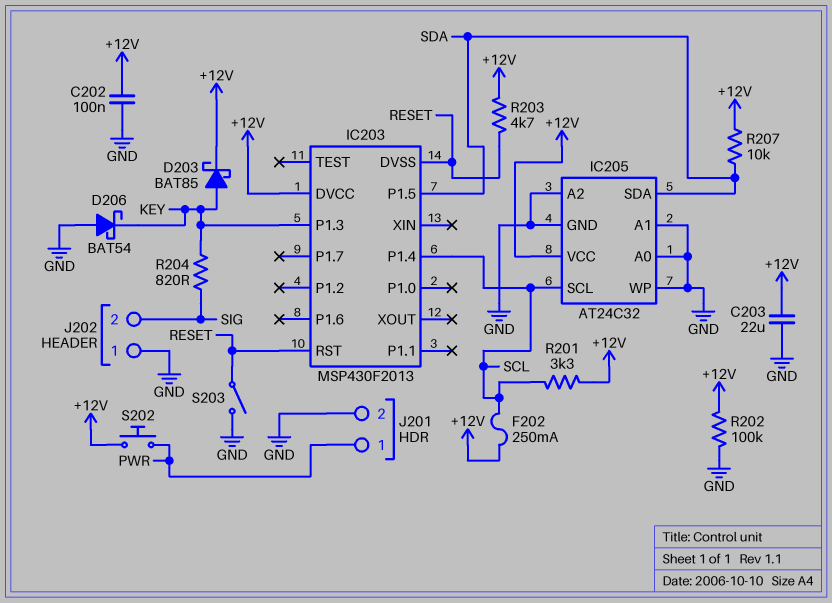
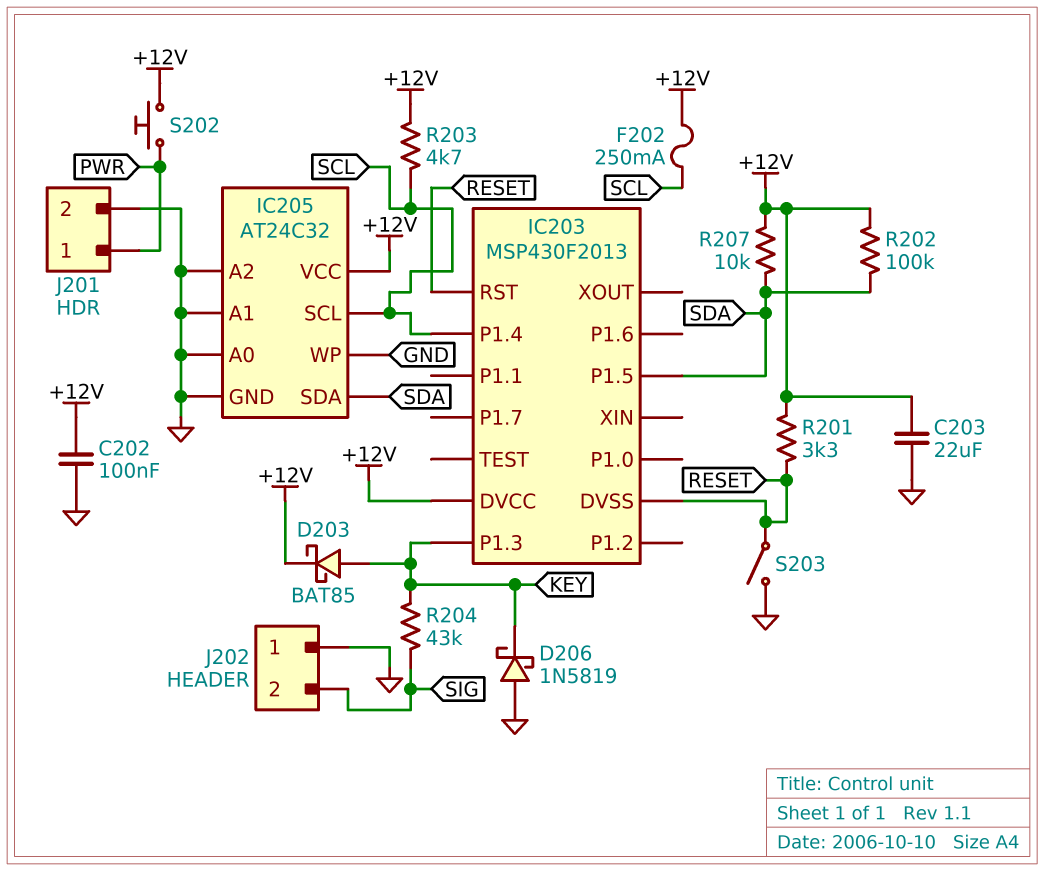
D206: schottky BAT54 (A GND, K KEY) -> schottky 1N5819 (A GND, K KEY)
R201: 3.3k (+12V, SCL) -> 3.3k (+12V, RESET)
R202: 100k (+12V, GND) -> 100k (+12V, SDA)
R203: 4.7k (+12V, RESET) -> 4.7k (+12V, SCL)
R204: 820 (KEY, SIG) -> 43k (KEY, SIG)

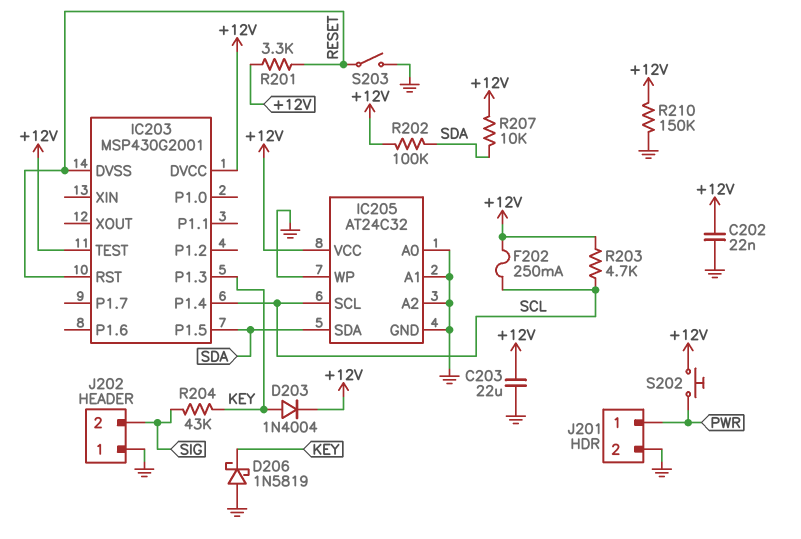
C202: 100nF (+12V, GND) -> 22nF (+12V, GND)
D203: schottky BAT85 (A KEY, K +12V) -> diode 1N4004 (A KEY, K +12V)
IC203: MSP430F2013 -> MSP430G2001
IC203 pin TEST: none -> +12V
R210: none -> 150k (+12V, GND)

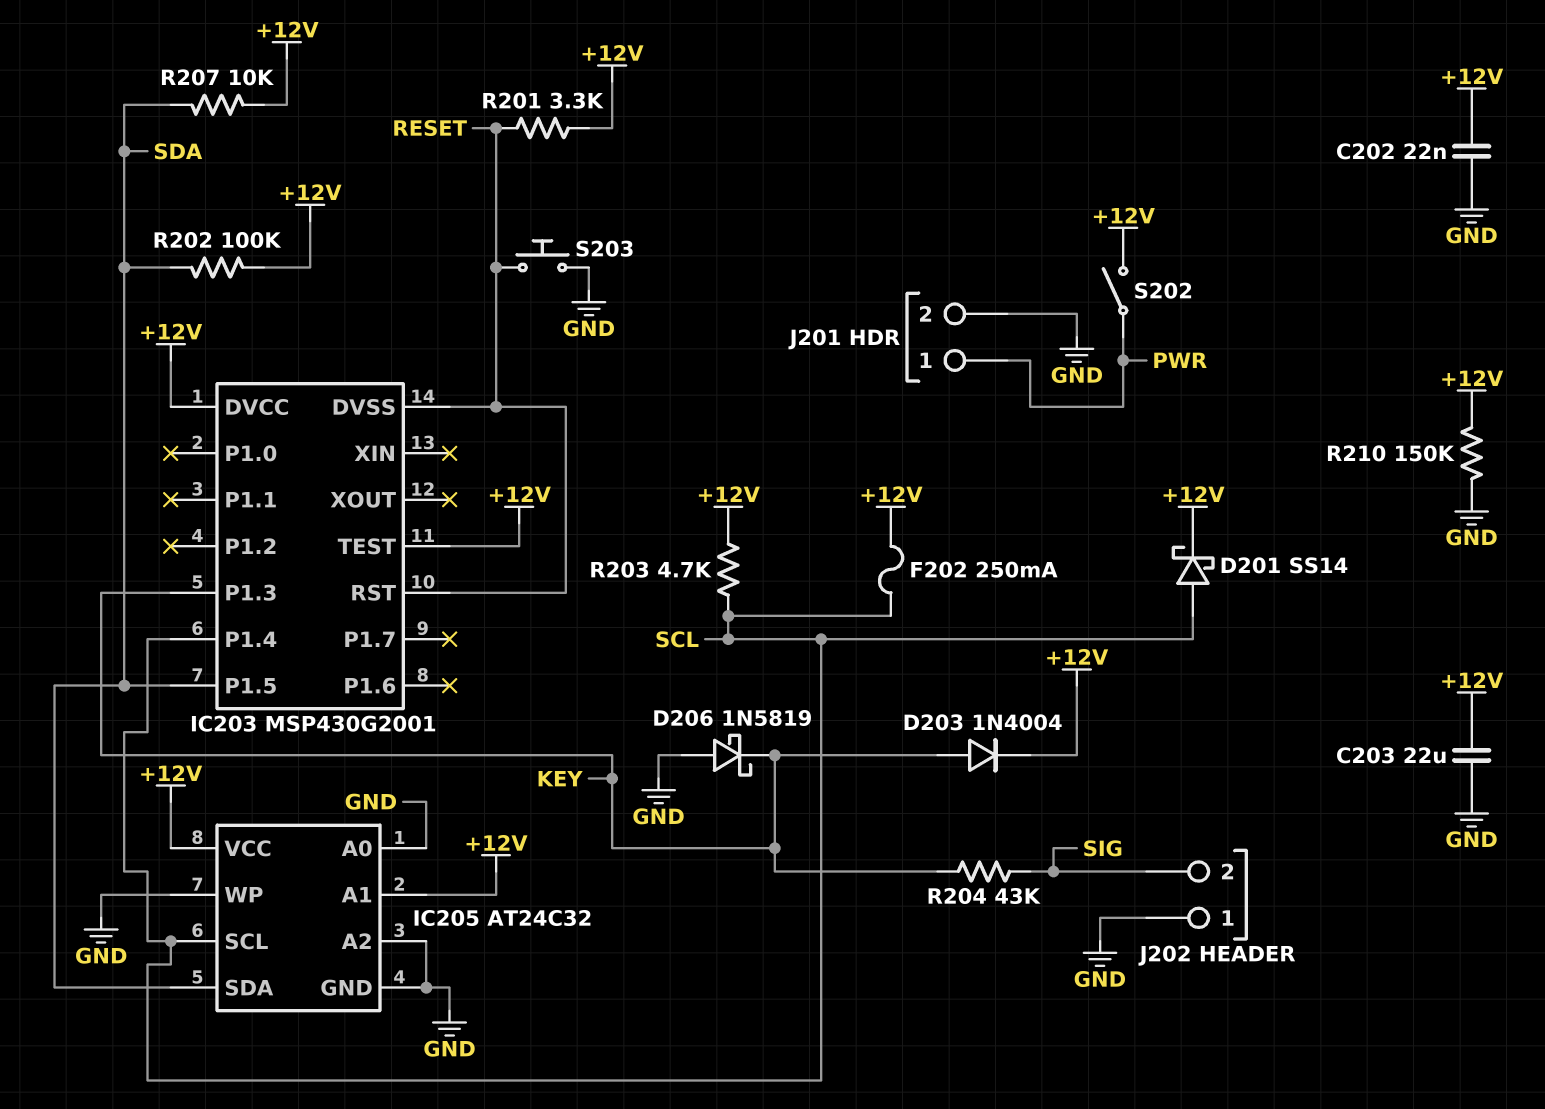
D201: none -> schottky SS14 (A SCL, K +12V)
IC205 pin A1: GND -> +12V
S202: button (+12V, PWR) -> switch (+12V, PWR)
S203: switch (GND, RESET) -> button (GND, RESET)

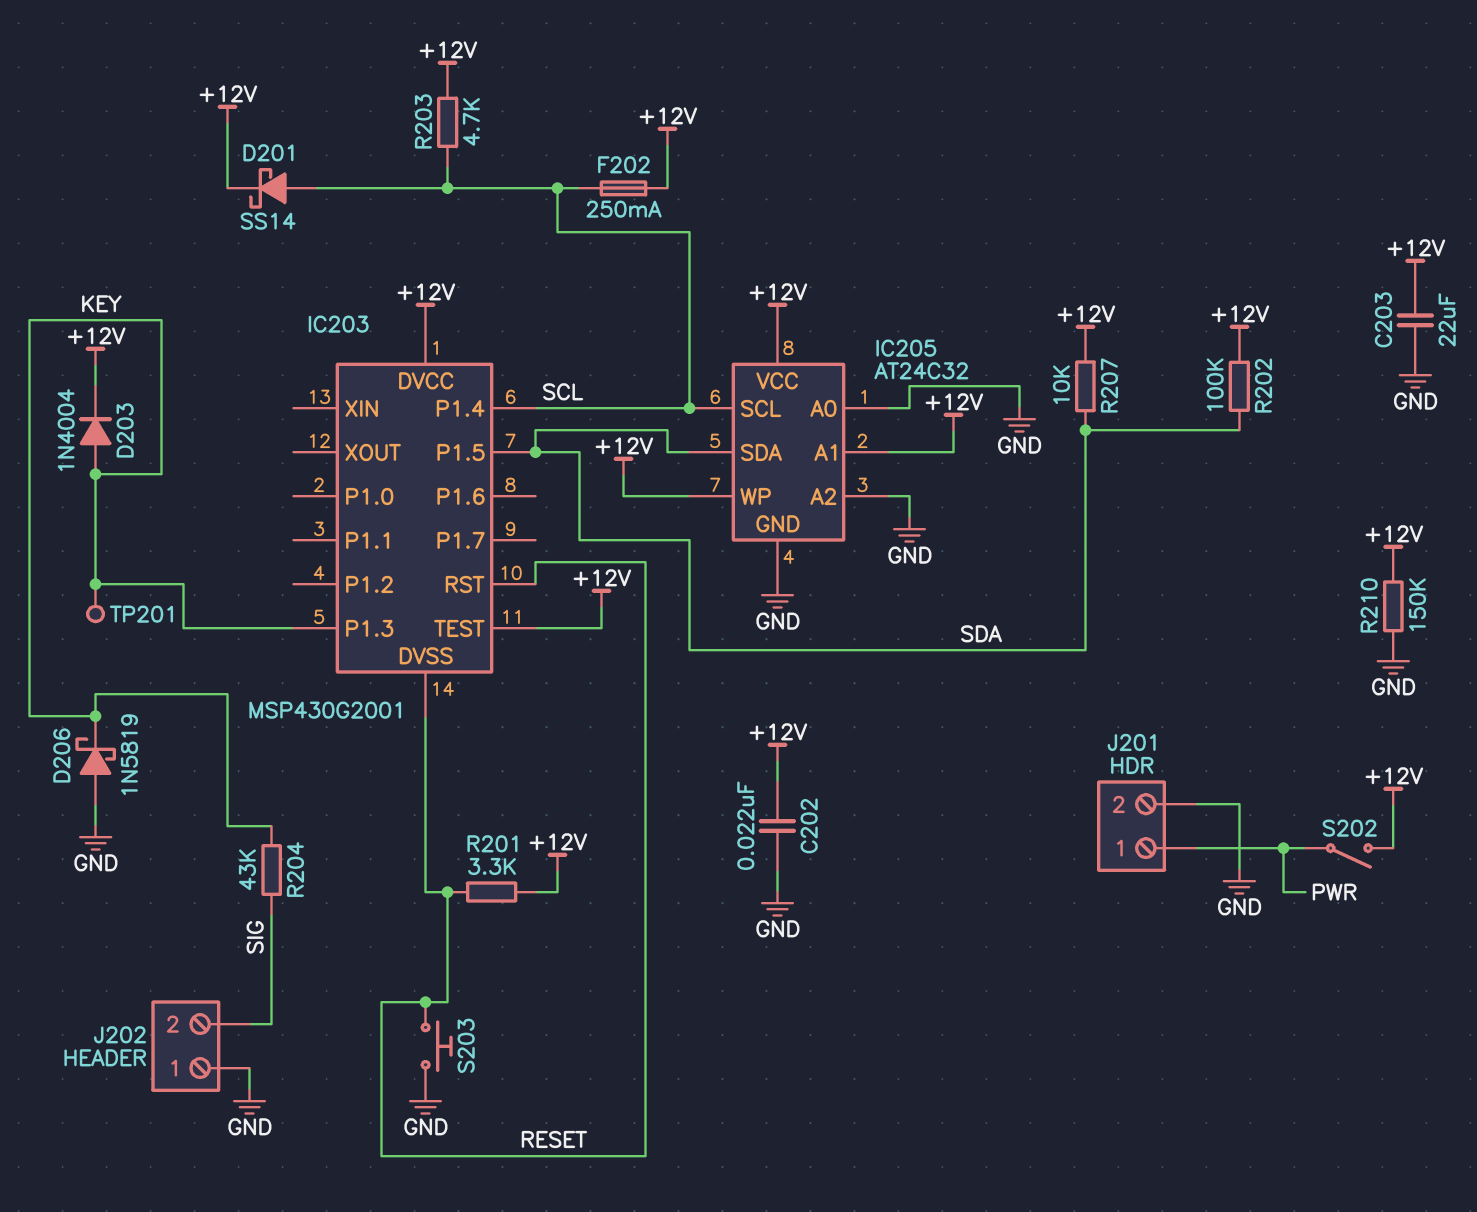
IC205 pin WP: GND -> +12V
TP201: none -> test point (KEY)

